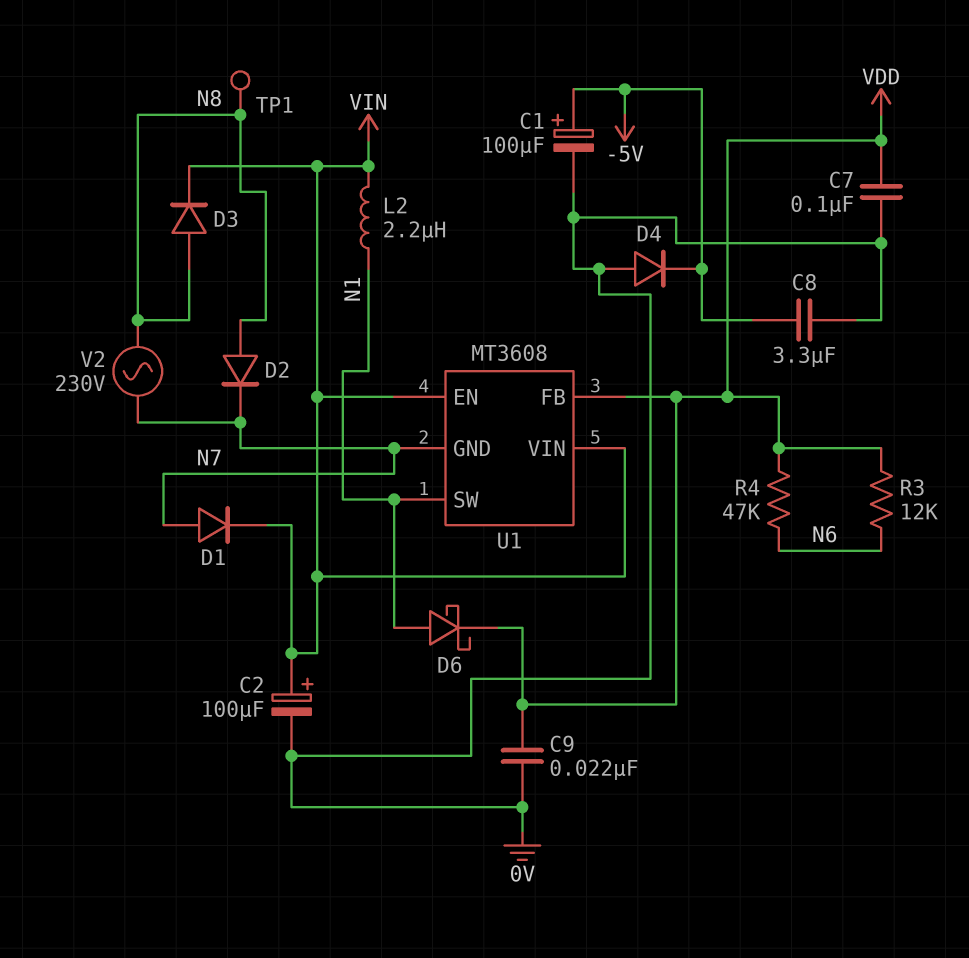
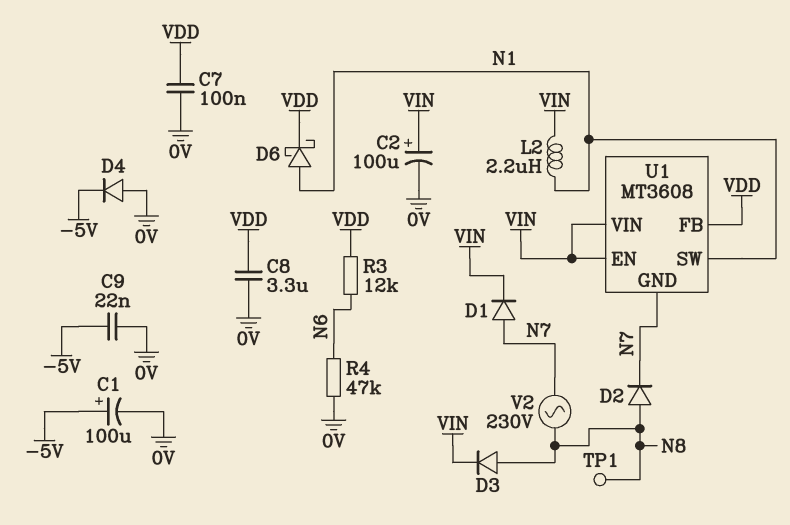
C8: 3.3uF (-5V, 0V) -> 3.3uF (0V, VDD)
C9: 22nF (0V, VDD) -> 22nF (-5V, 0V)
R4: 47k (N6, VDD) -> 47k (0V, N6)

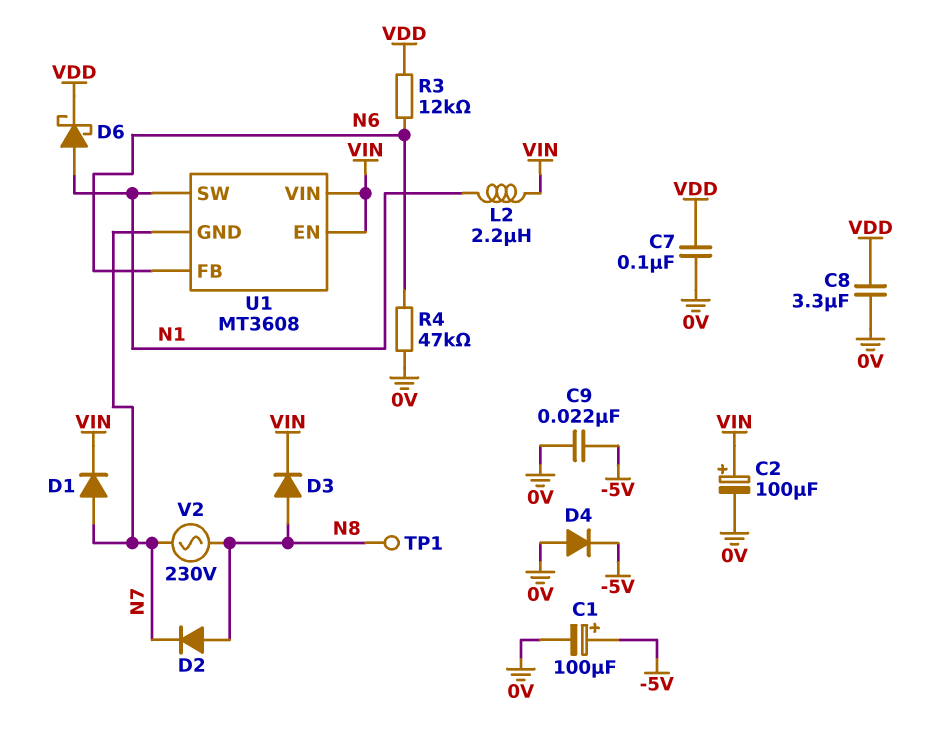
U1 pin FB: VDD -> N6

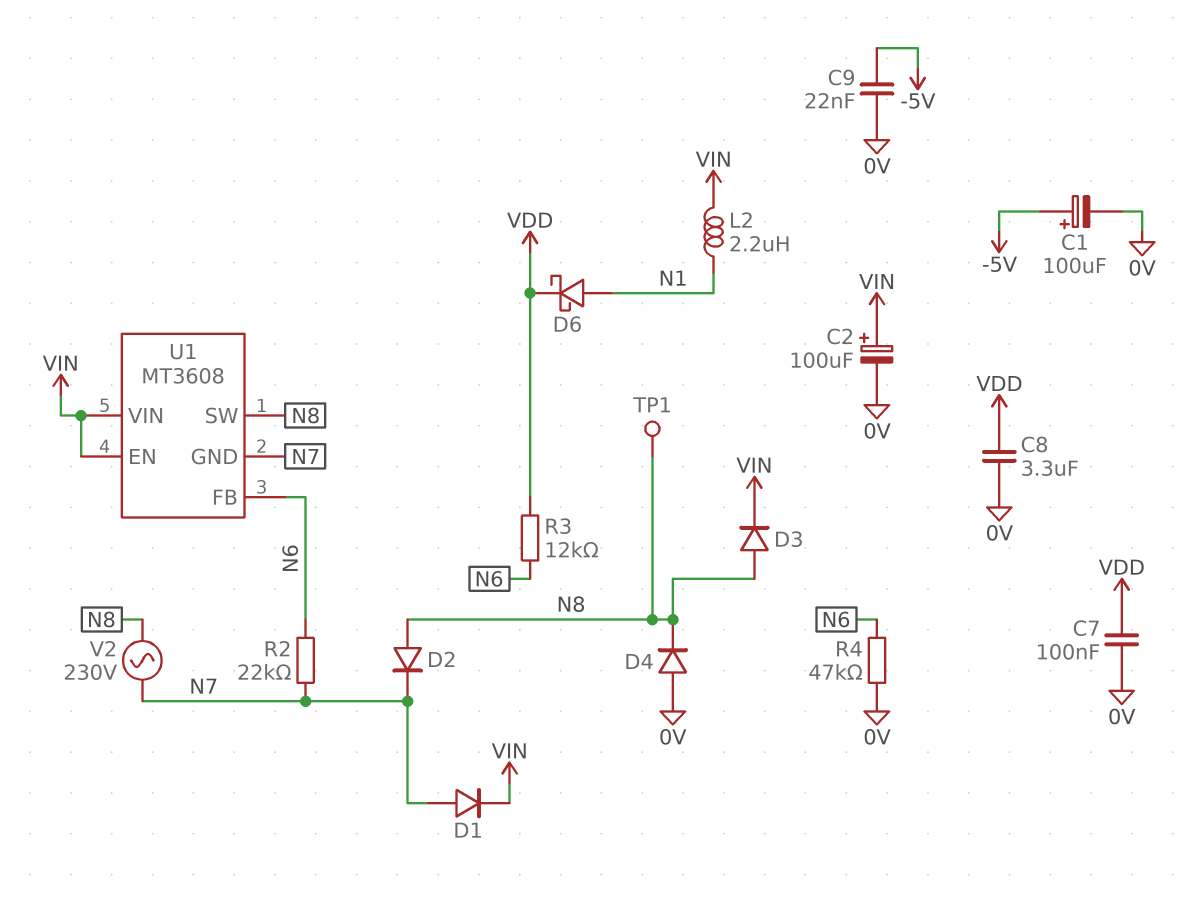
D4: diode (A 0V, K -5V) -> diode (A 0V, K N8)
R2: none -> 22k (N6, N7)
U1 pin SW: N1 -> N8

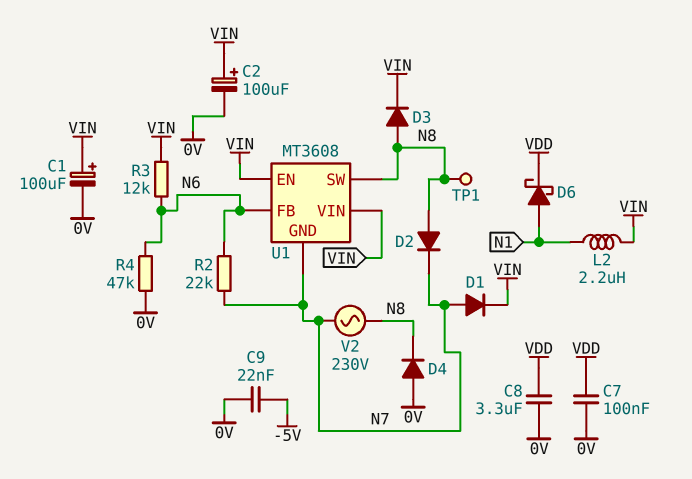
C1: 100uF (plus -5V, minus 0V) -> 100uF (plus VIN, minus 0V)
R3: 12k (N6, VDD) -> 12k (N6, VIN)

